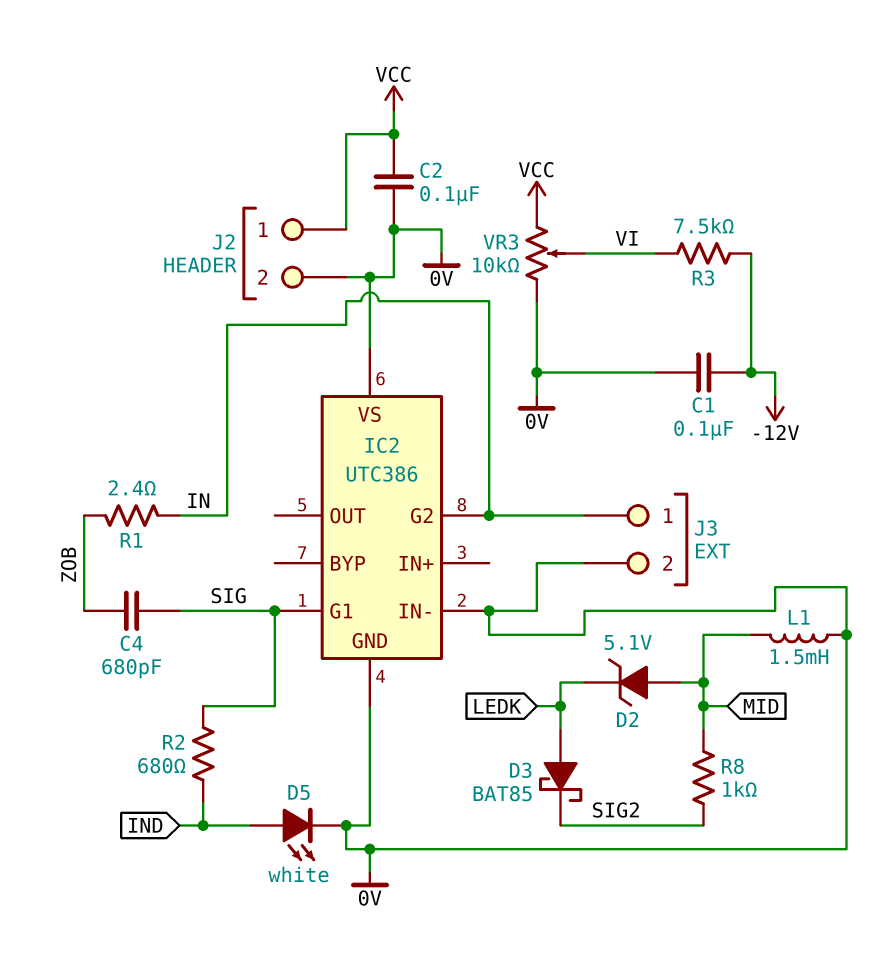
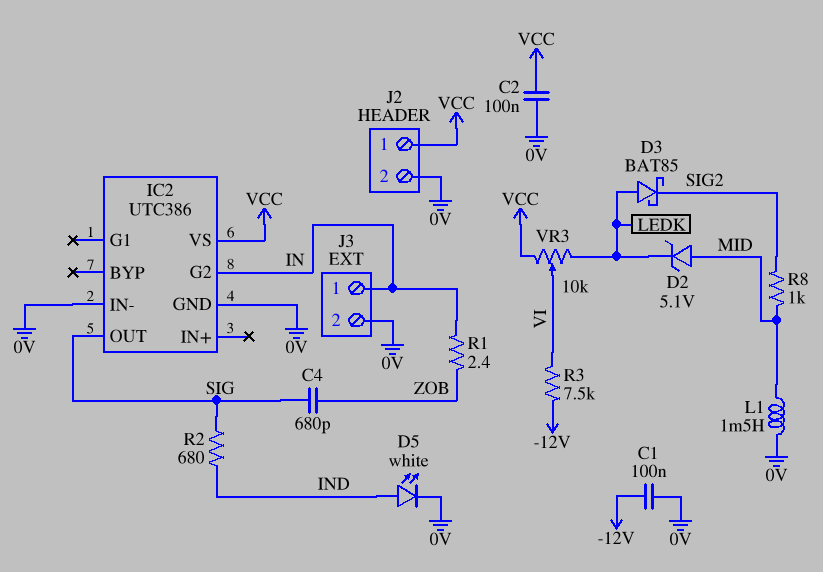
IC2 pin G1: SIG -> none
IC2 pin OUT: none -> SIG
IC2 pin VS: 0V -> VCC
VR3: 10k (0V, VCC, wiper VI) -> 10k (LEDK, VCC, wiper VI)

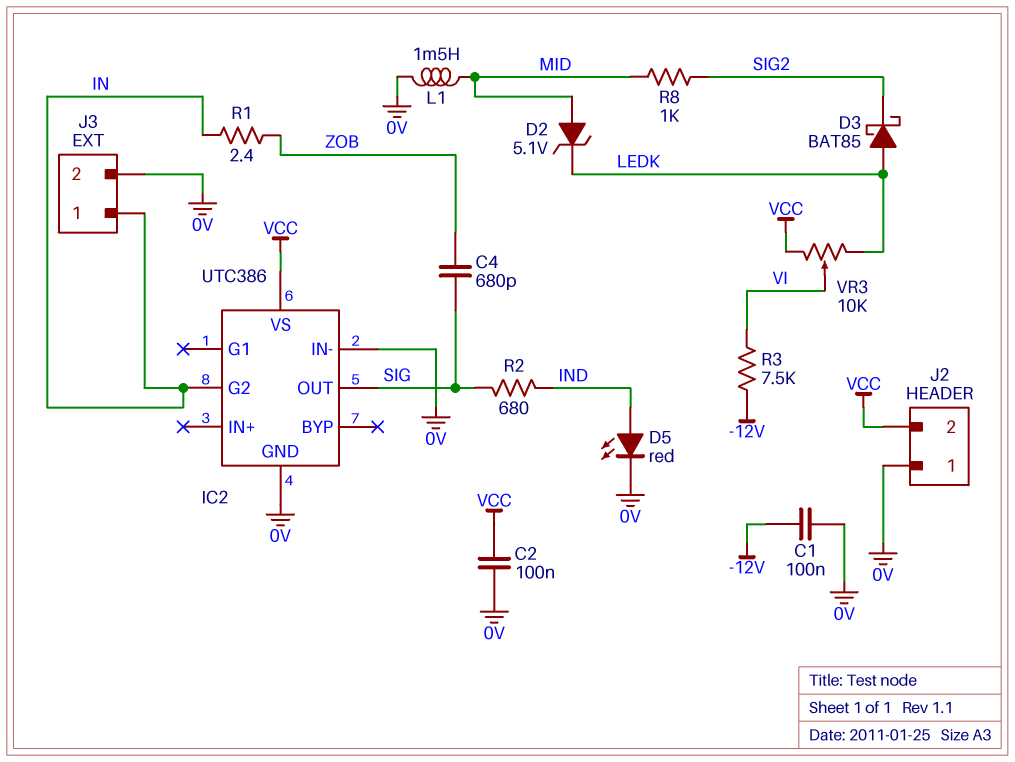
D5: LED white (A IND, K 0V) -> LED red (A IND, K 0V)
J2 pin 1: VCC -> 0V
J2 pin 2: 0V -> VCC

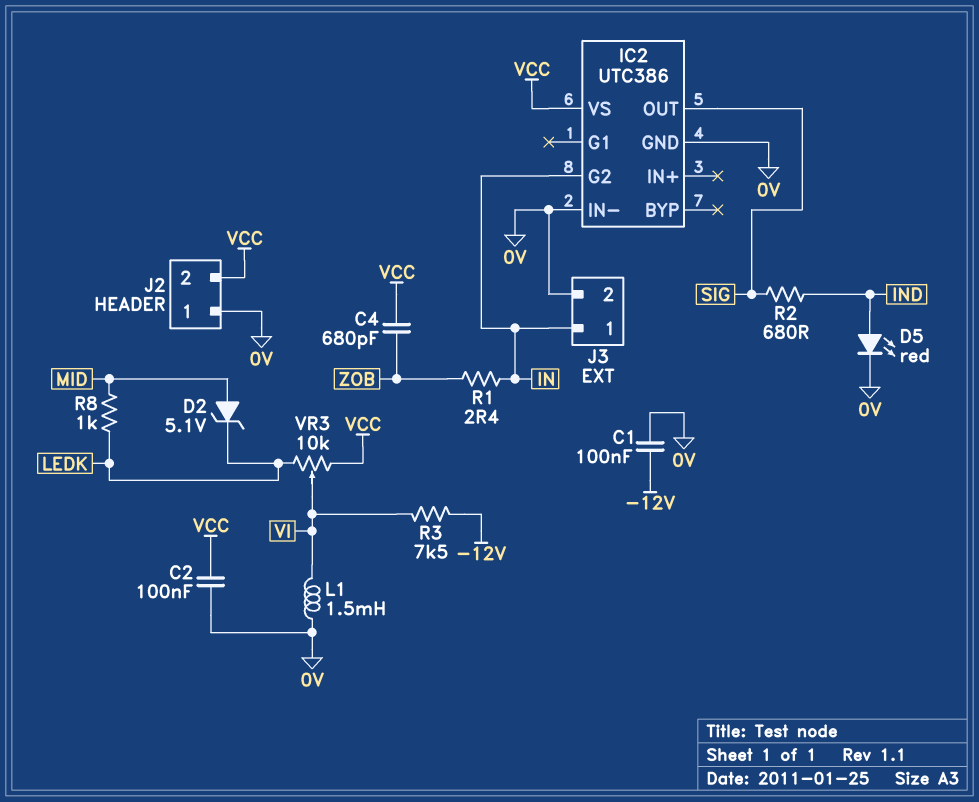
C4: 680pF (SIG, ZOB) -> 680pF (VCC, ZOB)
D3: schottky BAT85 (A LEDK, K SIG2) -> none
L1: 1.5mH (0V, MID) -> 1.5mH (0V, VI)
R8: 1k (MID, SIG2) -> 1k (LEDK, MID)

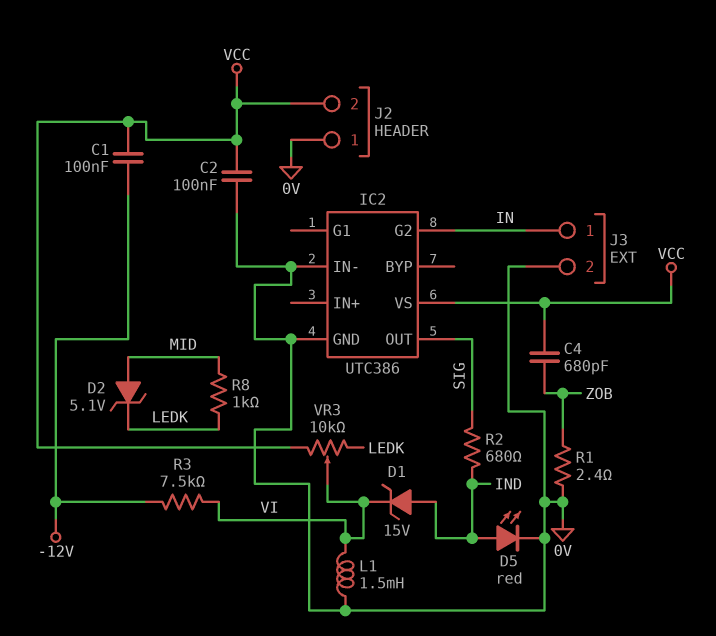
C1: 100nF (-12V, 0V) -> 100nF (-12V, VCC)
D1: none -> zener 15V (A IND, K VI)
R1: 2.4 (IN, ZOB) -> 2.4 (0V, ZOB)

